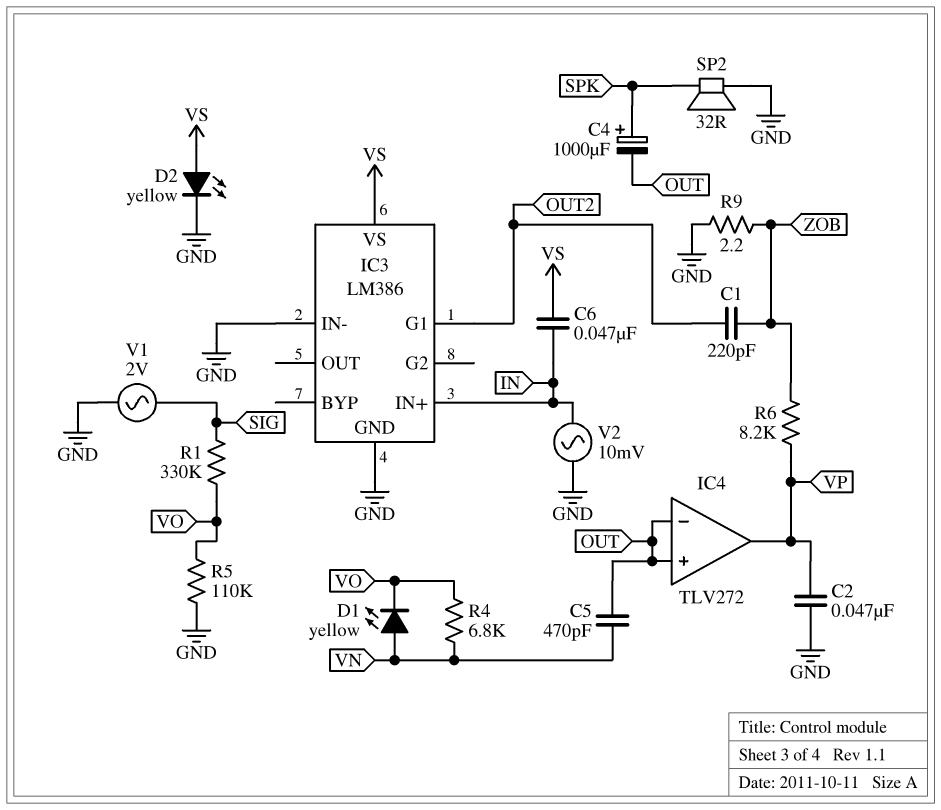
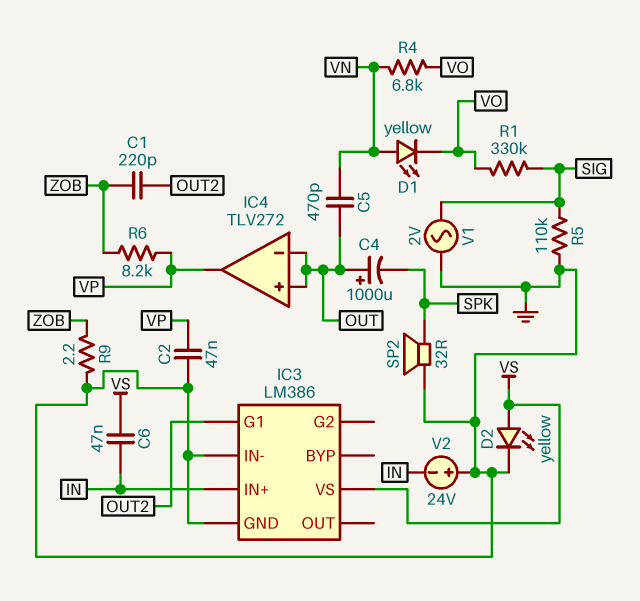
C4: 1000uF (plus SPK, minus OUT) -> 1000uF (plus OUT, minus SPK)
R5: 110k (GND, VO) -> 110k (GND, SIG)
V2: AC 10mV (GND, IN) -> 24V (plus GND, minus IN)

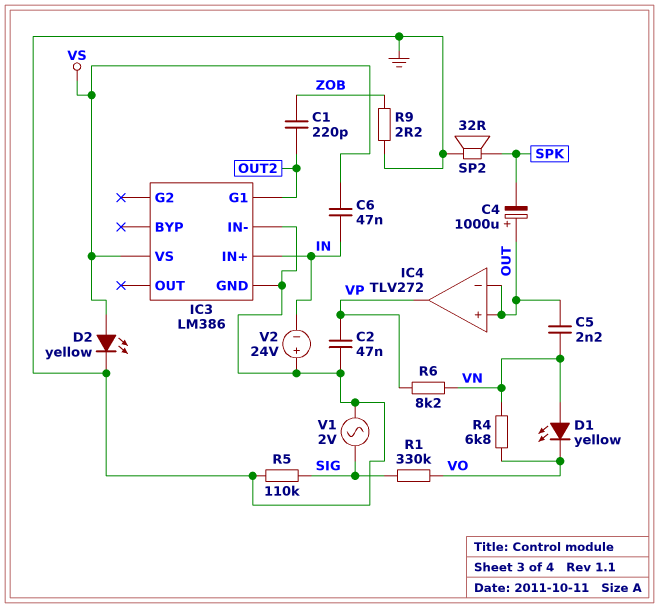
C5: 470pF (OUT, VN) -> 2.2nF (OUT, VN)
R6: 8.2k (VP, ZOB) -> 8.2k (VN, VP)

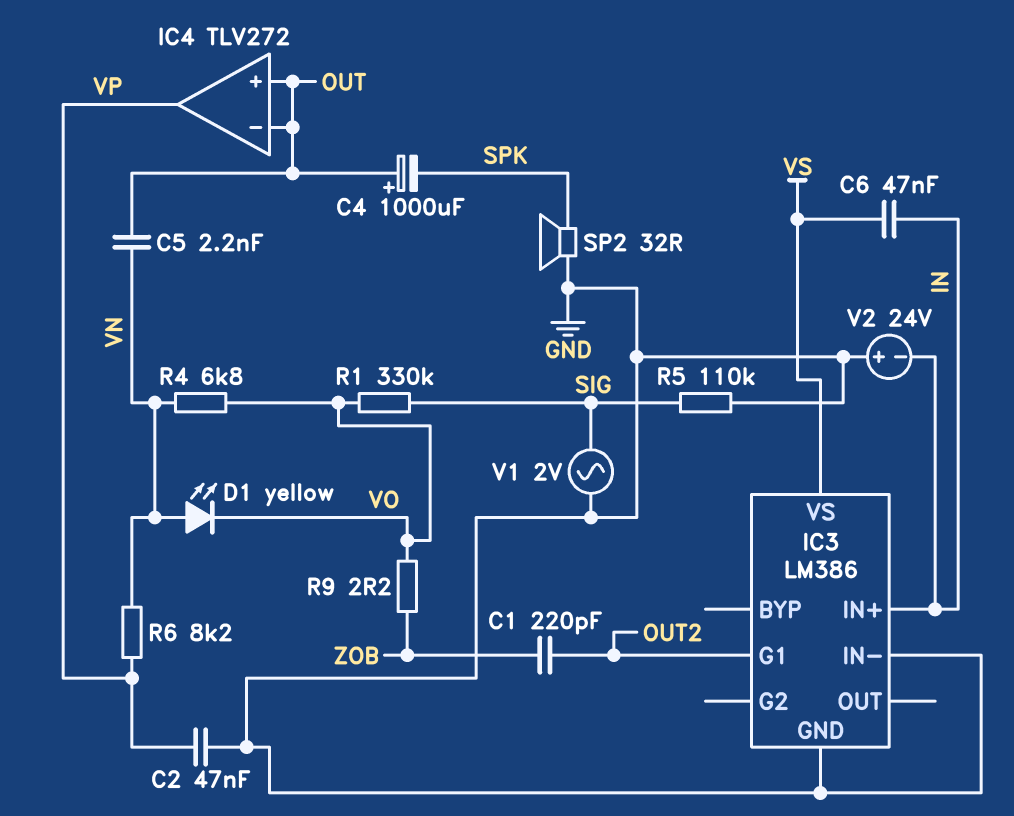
D2: LED yellow (A VS, K GND) -> none
R9: 2.2 (GND, ZOB) -> 2.2 (VO, ZOB)

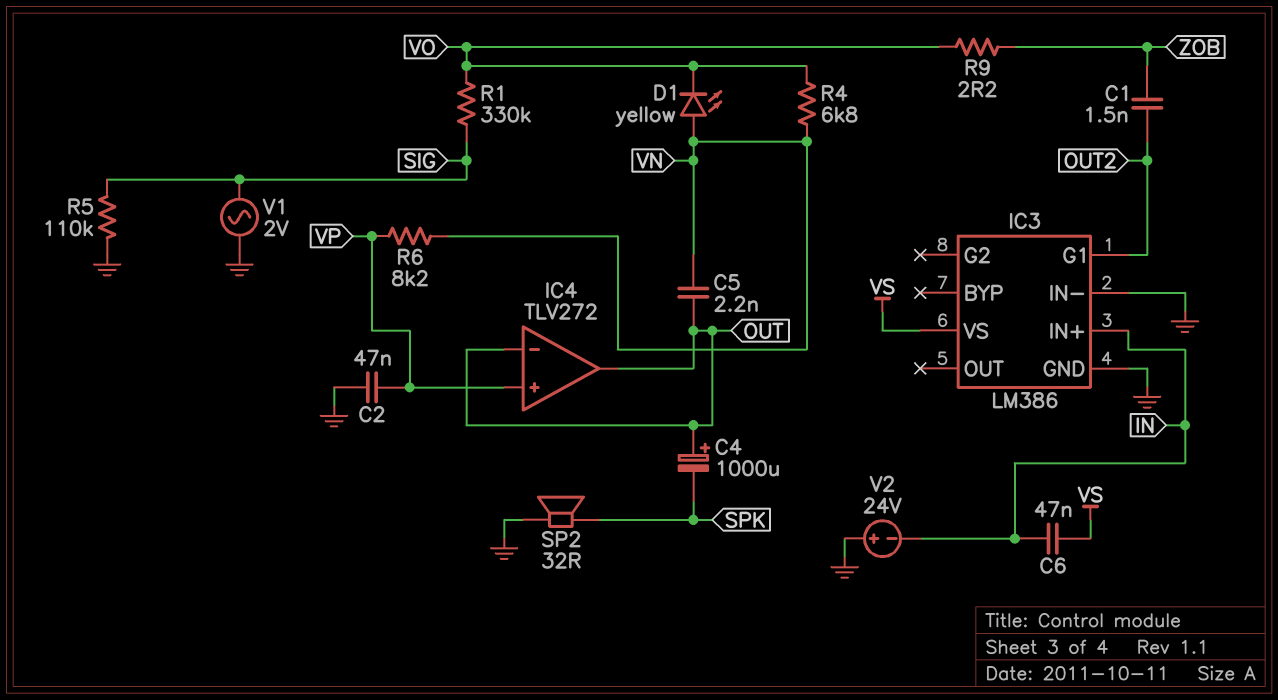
C1: 220pF (OUT2, ZOB) -> 1.5nF (OUT2, ZOB)
IC4 pin in+: OUT -> VP
IC4 pin out: VP -> OUT

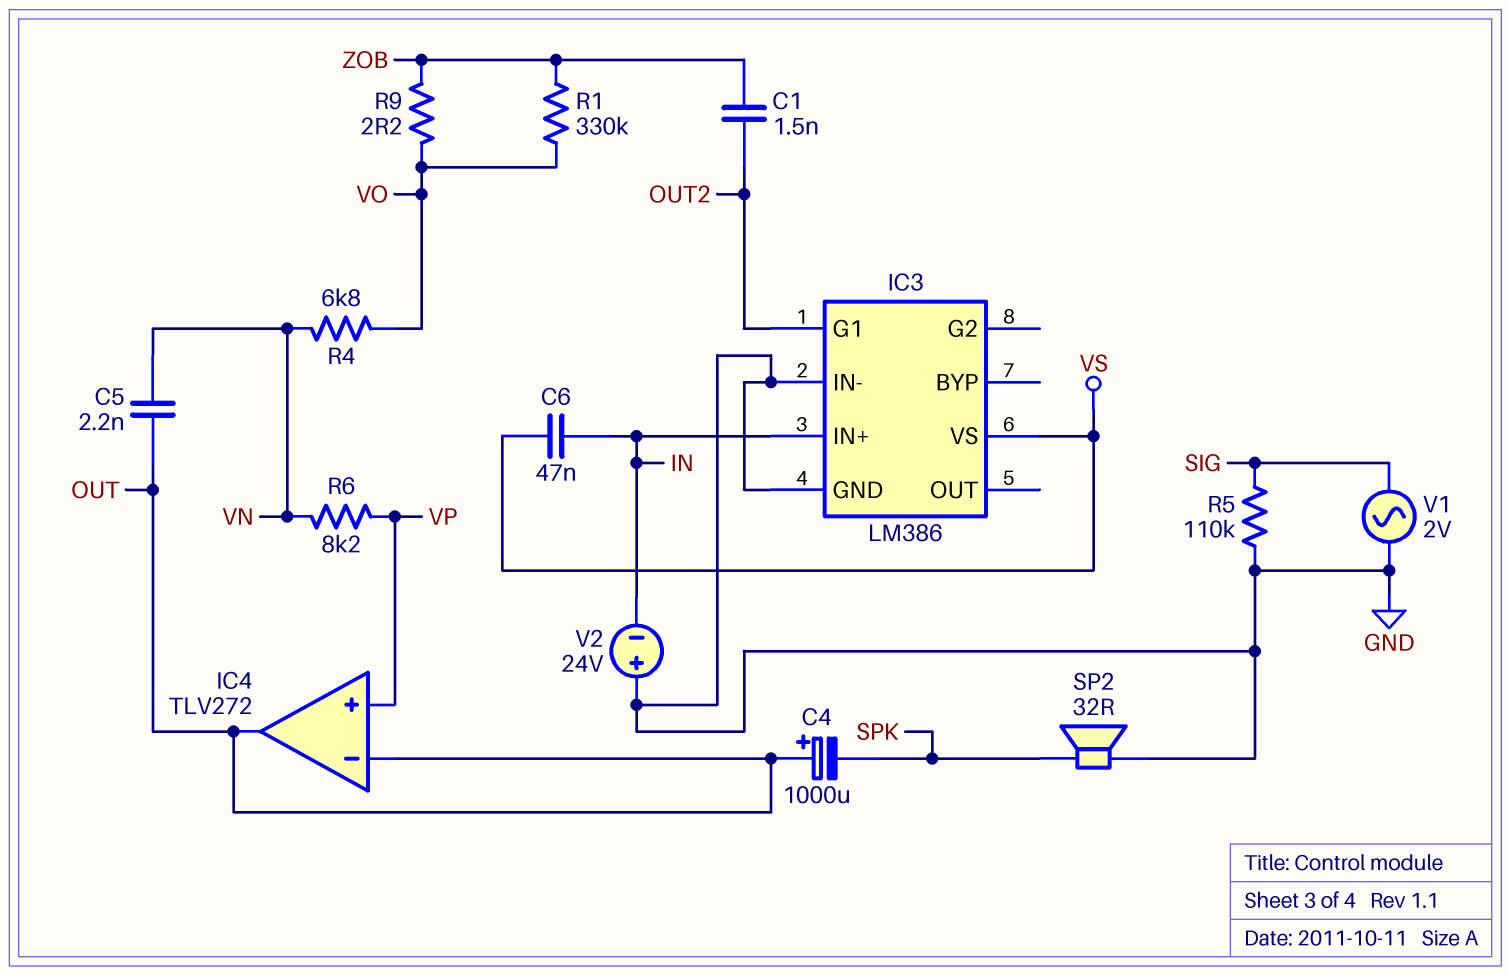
C2: 47nF (GND, VP) -> none
D1: LED yellow (A VN, K VO) -> none
R1: 330k (SIG, VO) -> 330k (VO, ZOB)

